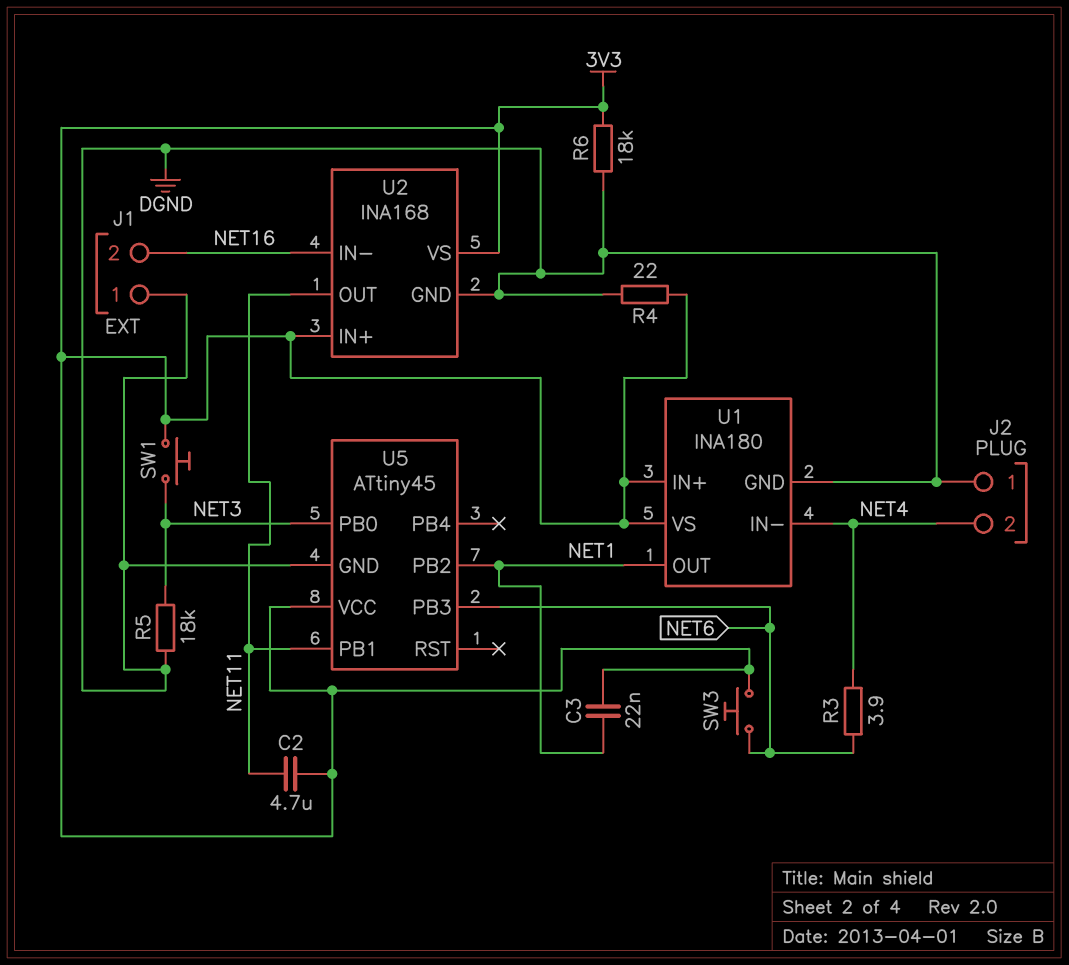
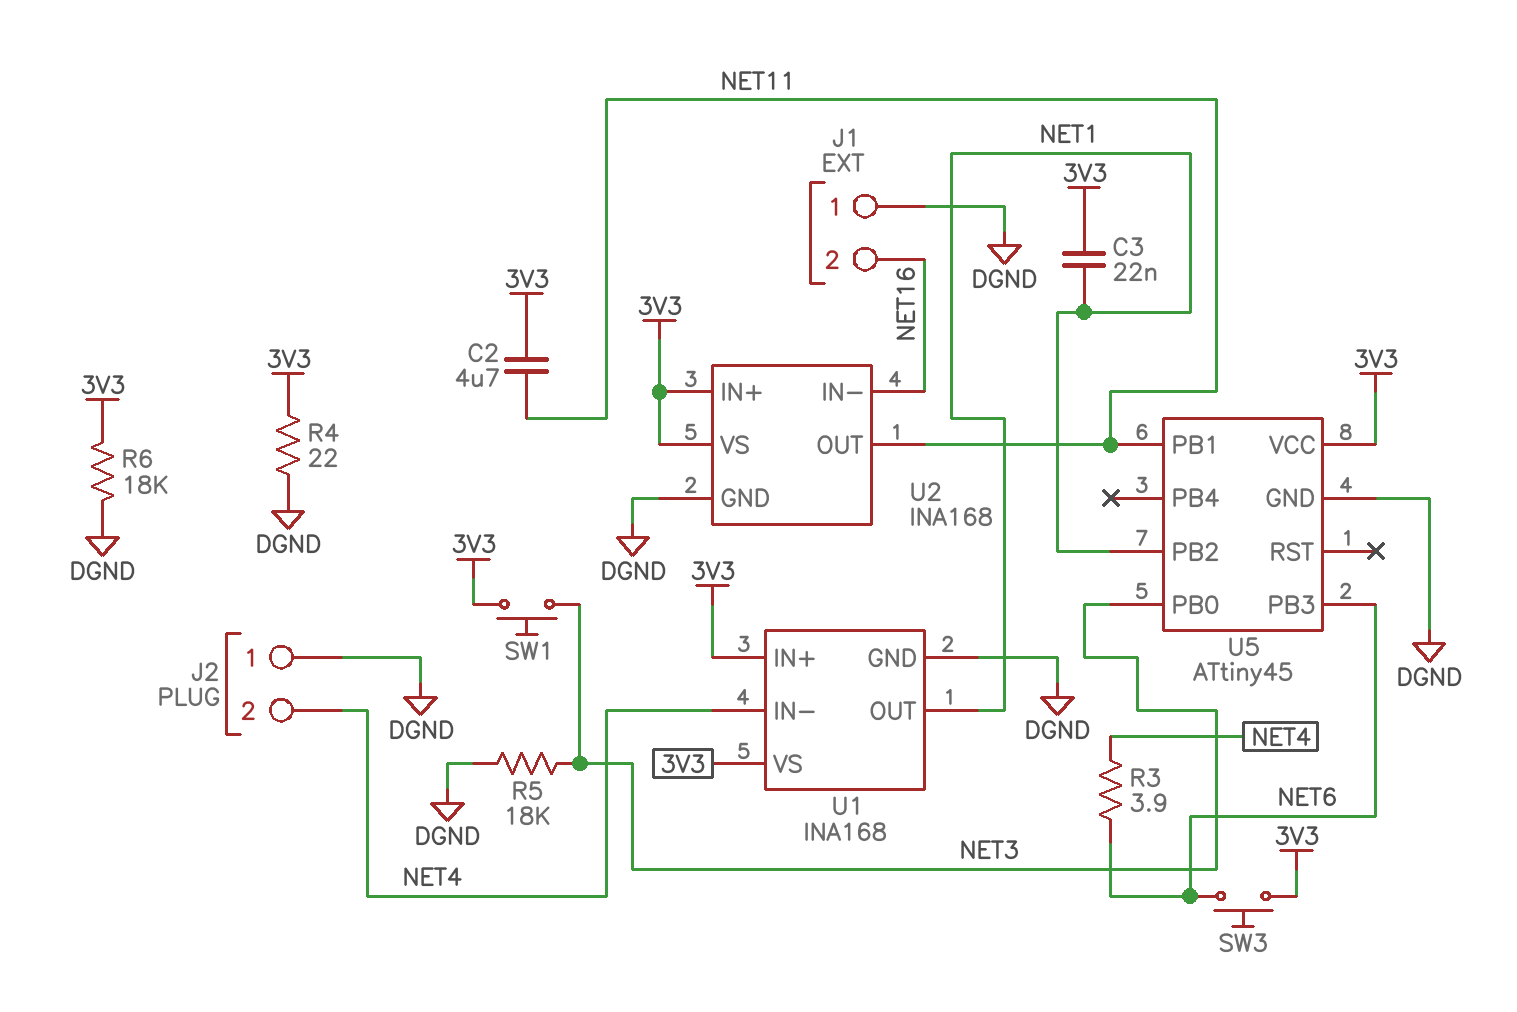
U1: INA180 -> INA168

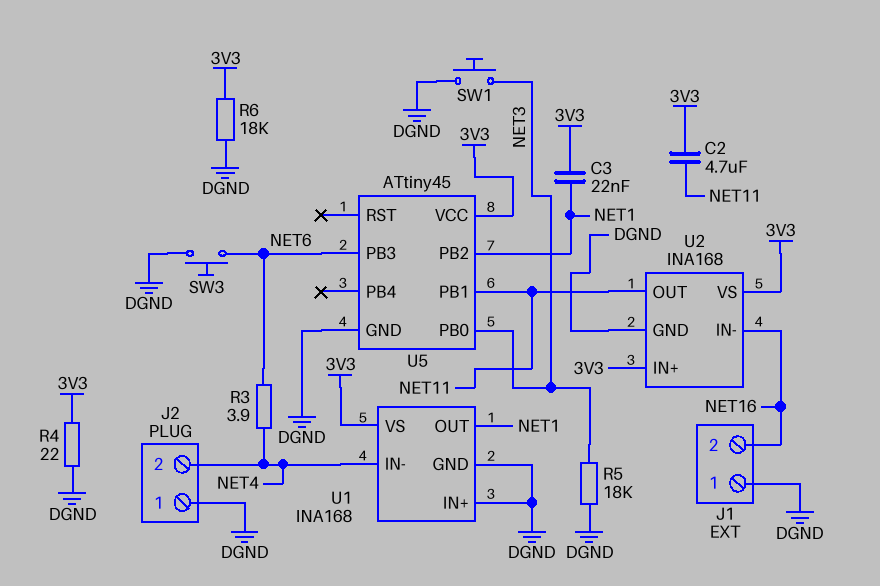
SW1: button (3V3, NET3) -> button (DGND, NET3)
SW3: button (3V3, NET6) -> button (DGND, NET6)
U1 pin IN+: 3V3 -> DGND

